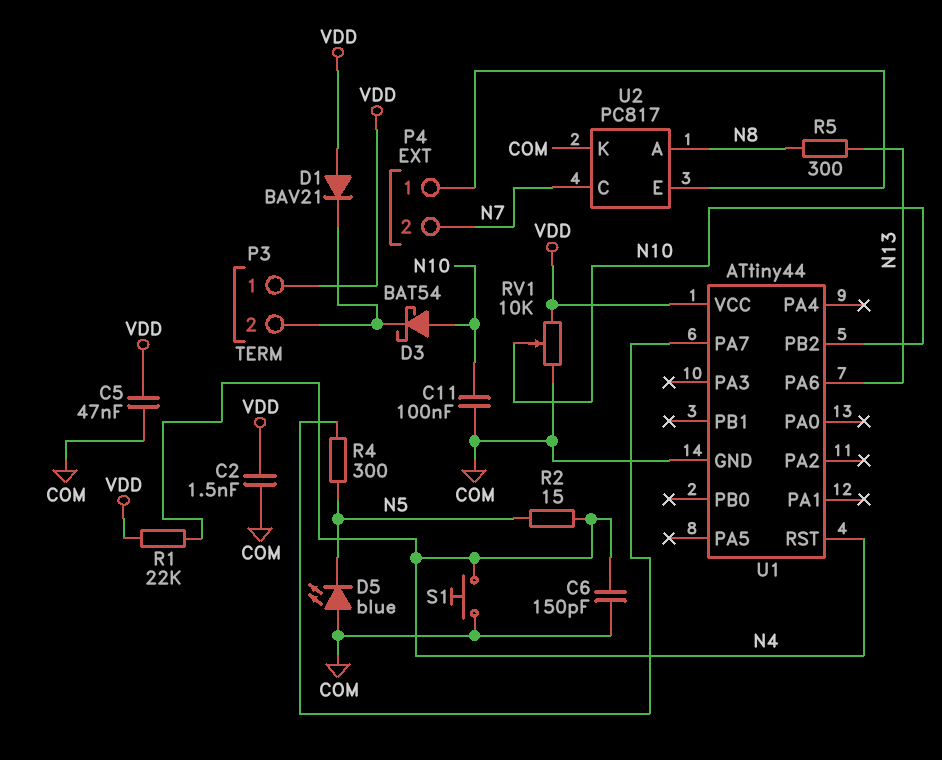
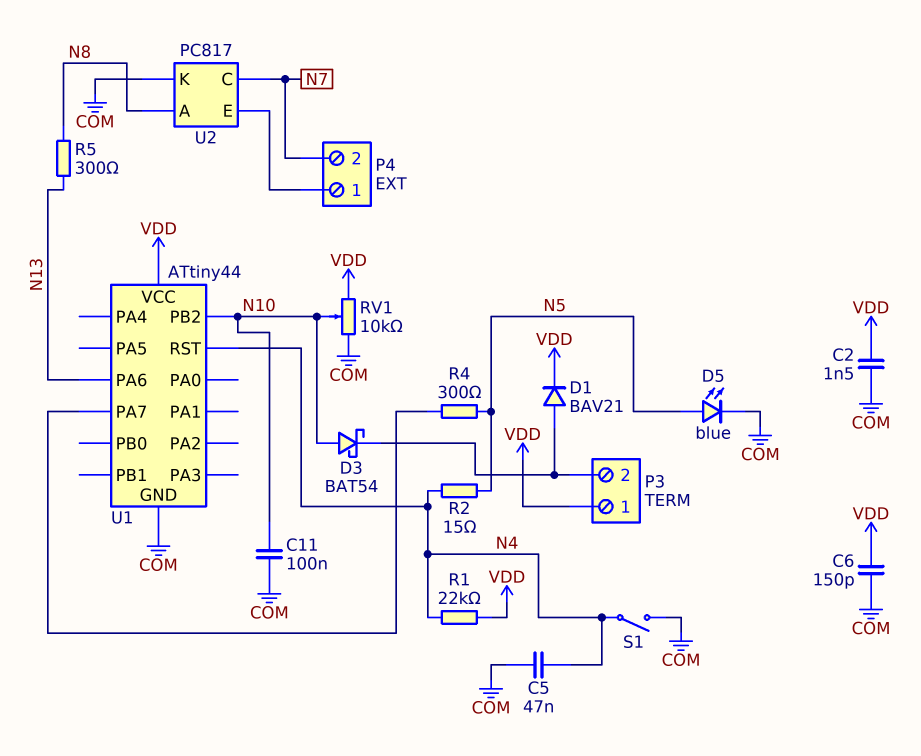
C5: 47nF (COM, VDD) -> 47nF (COM, N4)
C6: 150pF (COM, N4) -> 150pF (COM, VDD)
D1: diode BAV21 (A VDD, K P3/2) -> diode BAV21 (A P3/2, K VDD)
D5: LED blue (A COM, K N5) -> LED blue (A N5, K COM)
S1: button (COM, N4) -> switch (COM, N4)

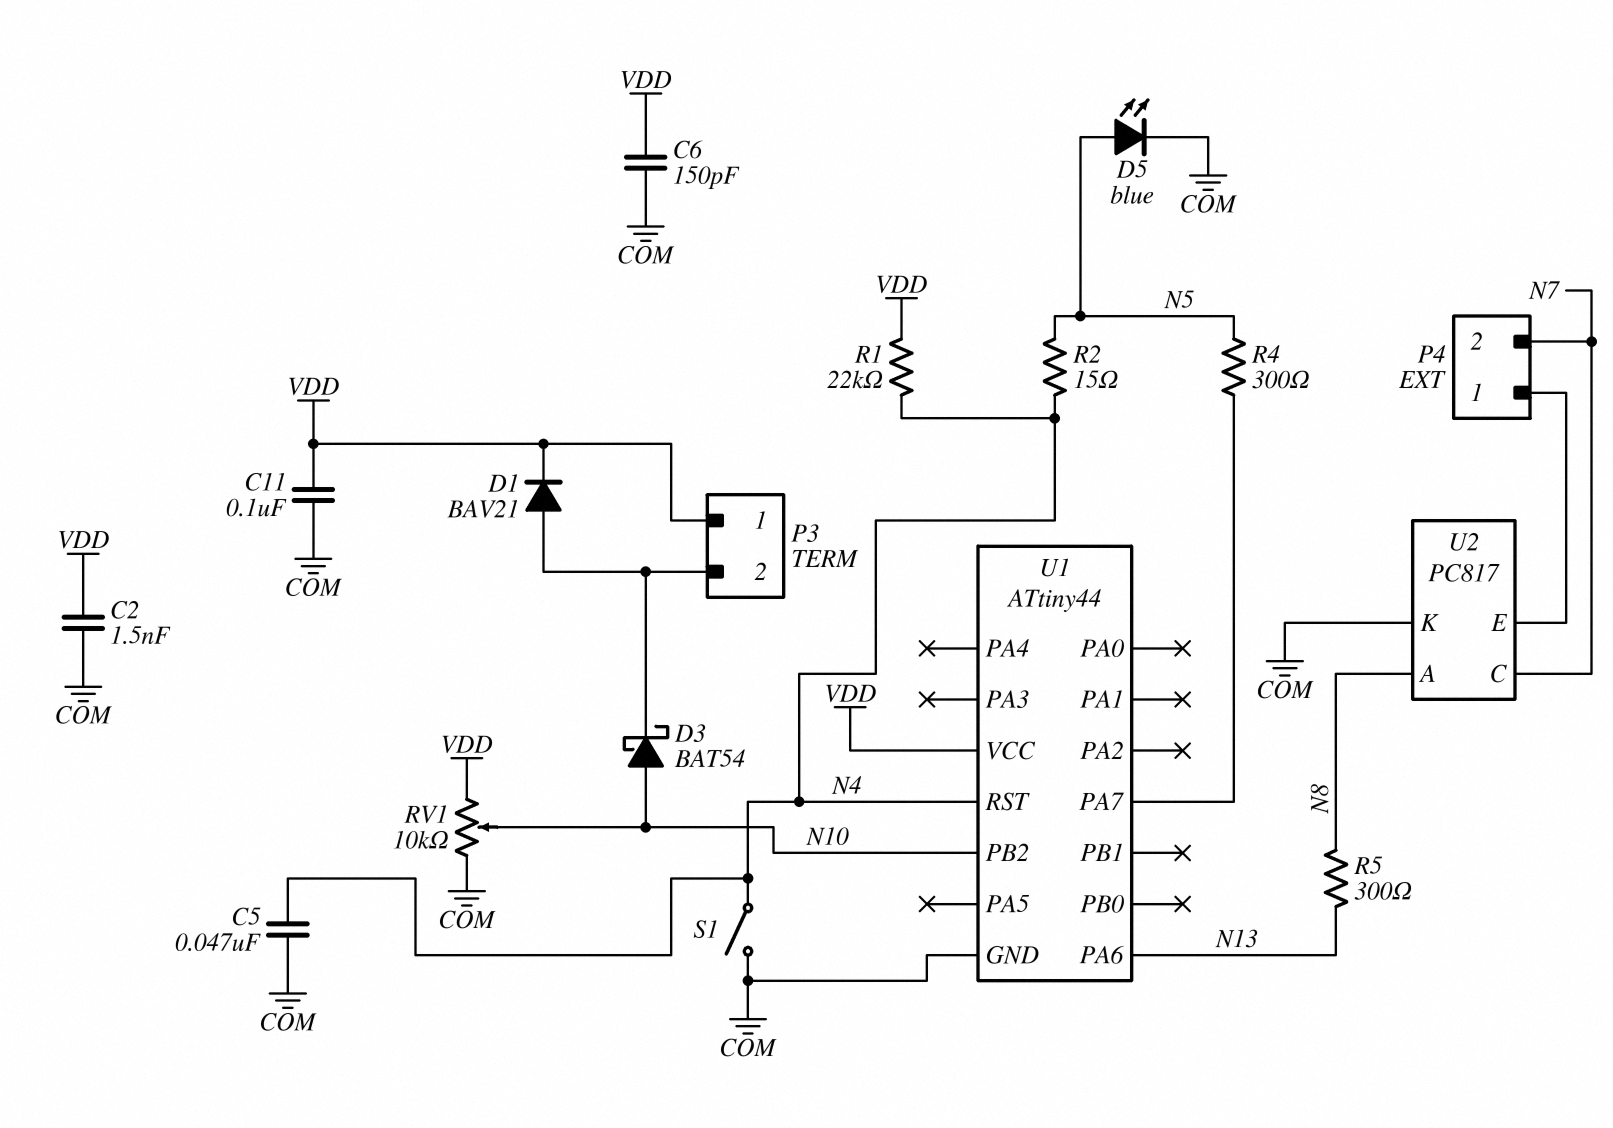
C11: 100nF (COM, N10) -> 100nF (COM, VDD)

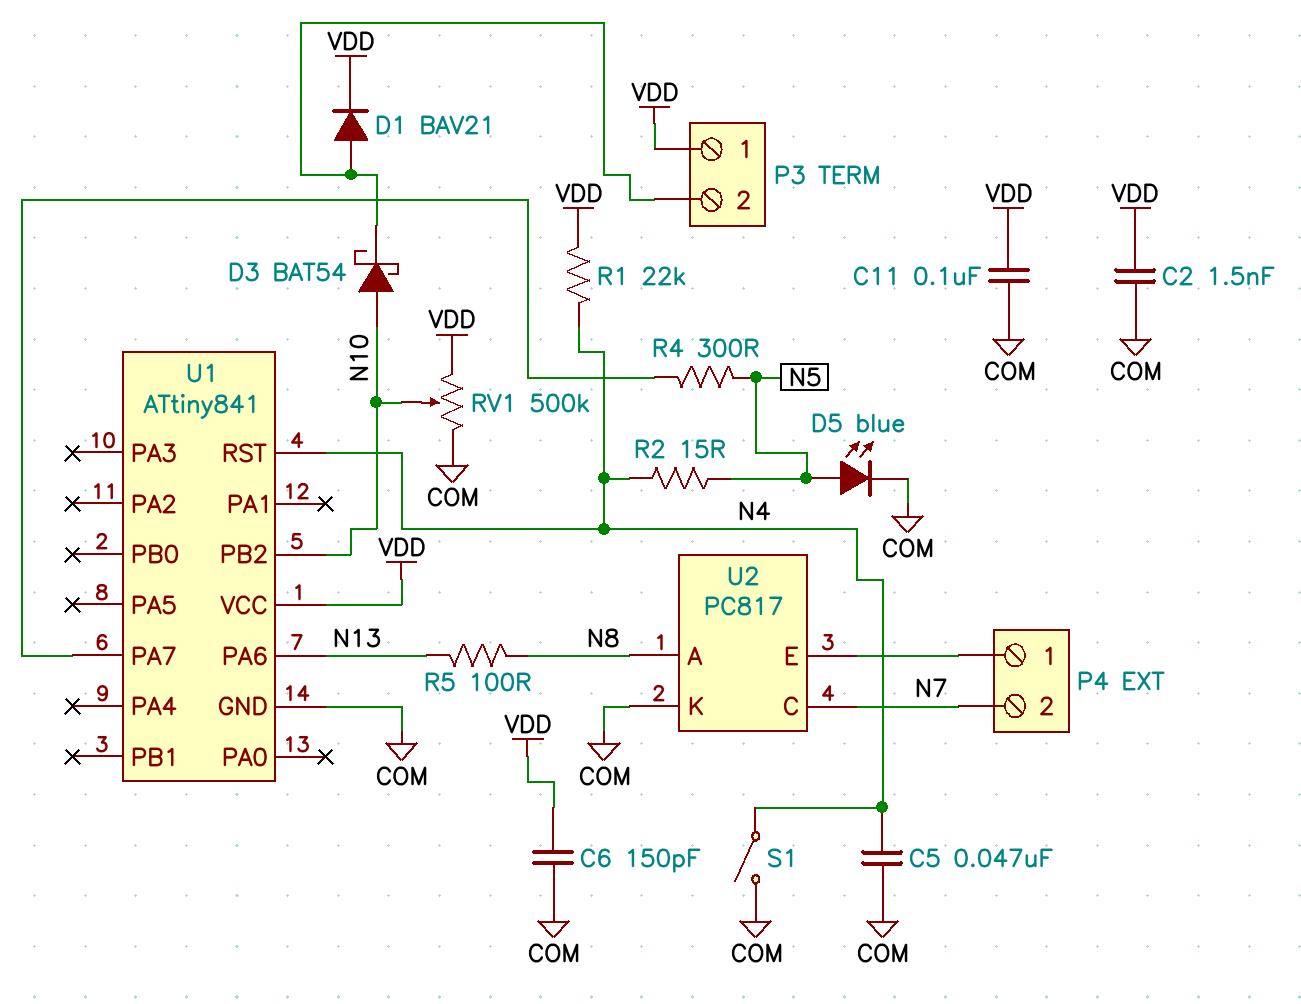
R5: 300 (N8, N13) -> 100 (N8, N13)
RV1: 10k (COM, VDD, wiper N10) -> 500k (COM, VDD, wiper N10)
U1: ATtiny44 -> ATtiny841

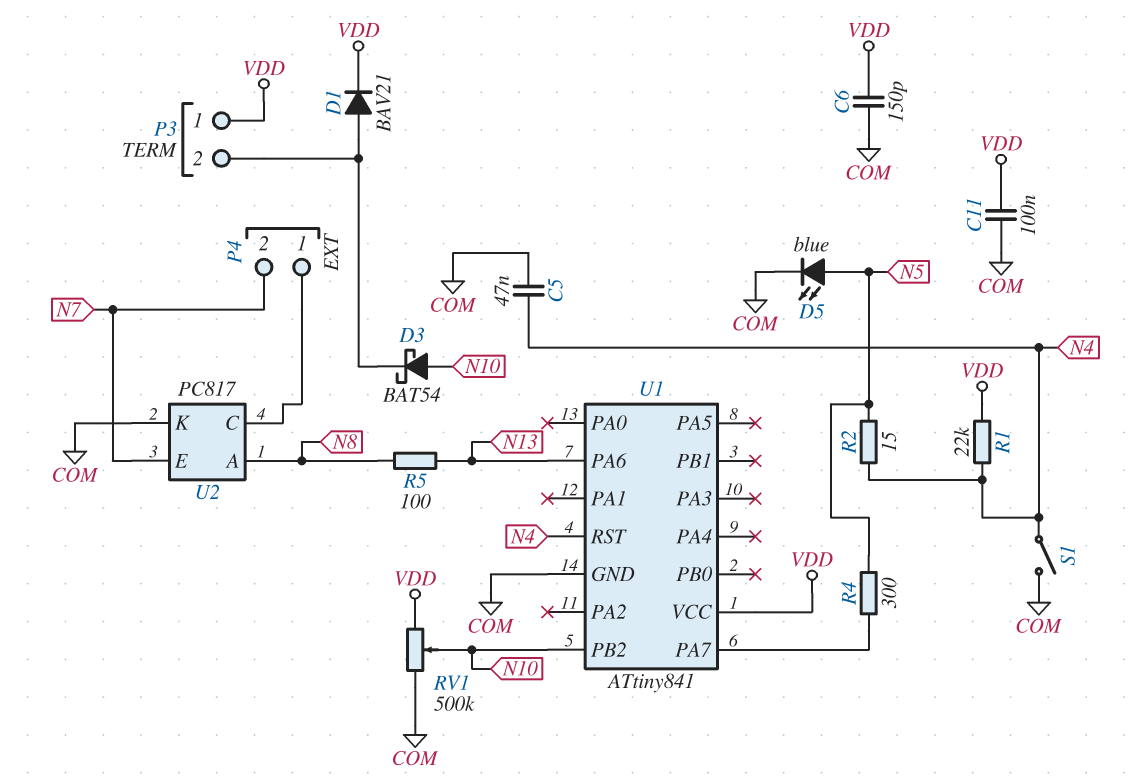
C2: 1.5nF (COM, VDD) -> none
U2 pin C: N7 -> P4/1
U2 pin E: P4/1 -> N7

